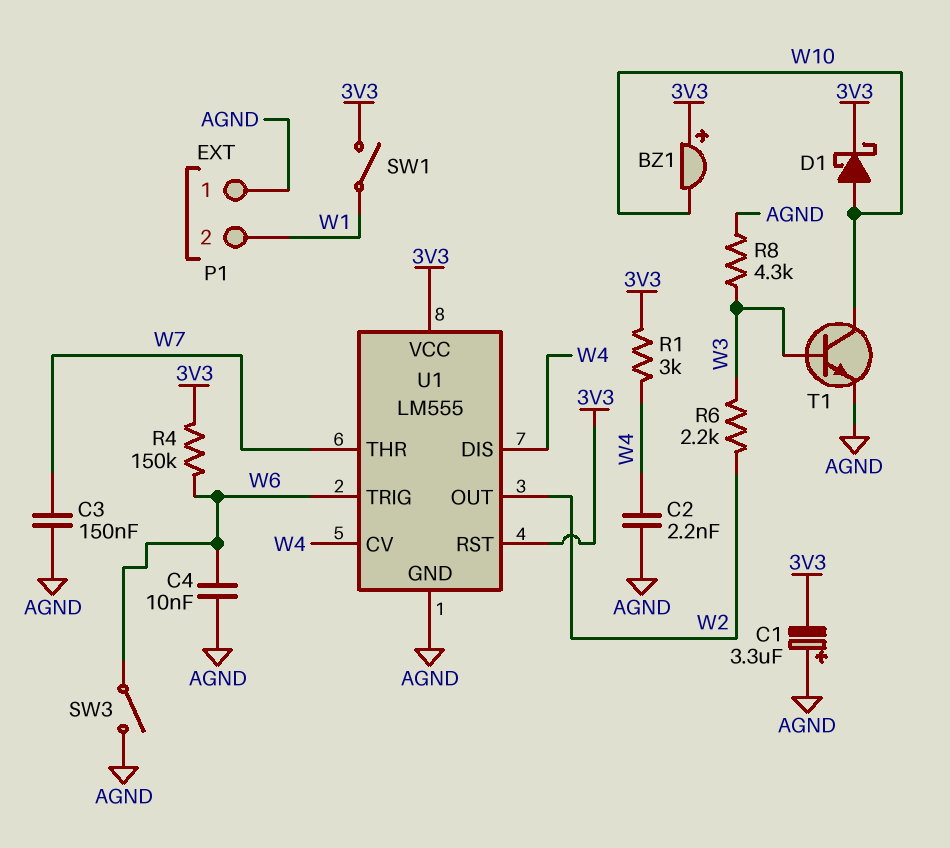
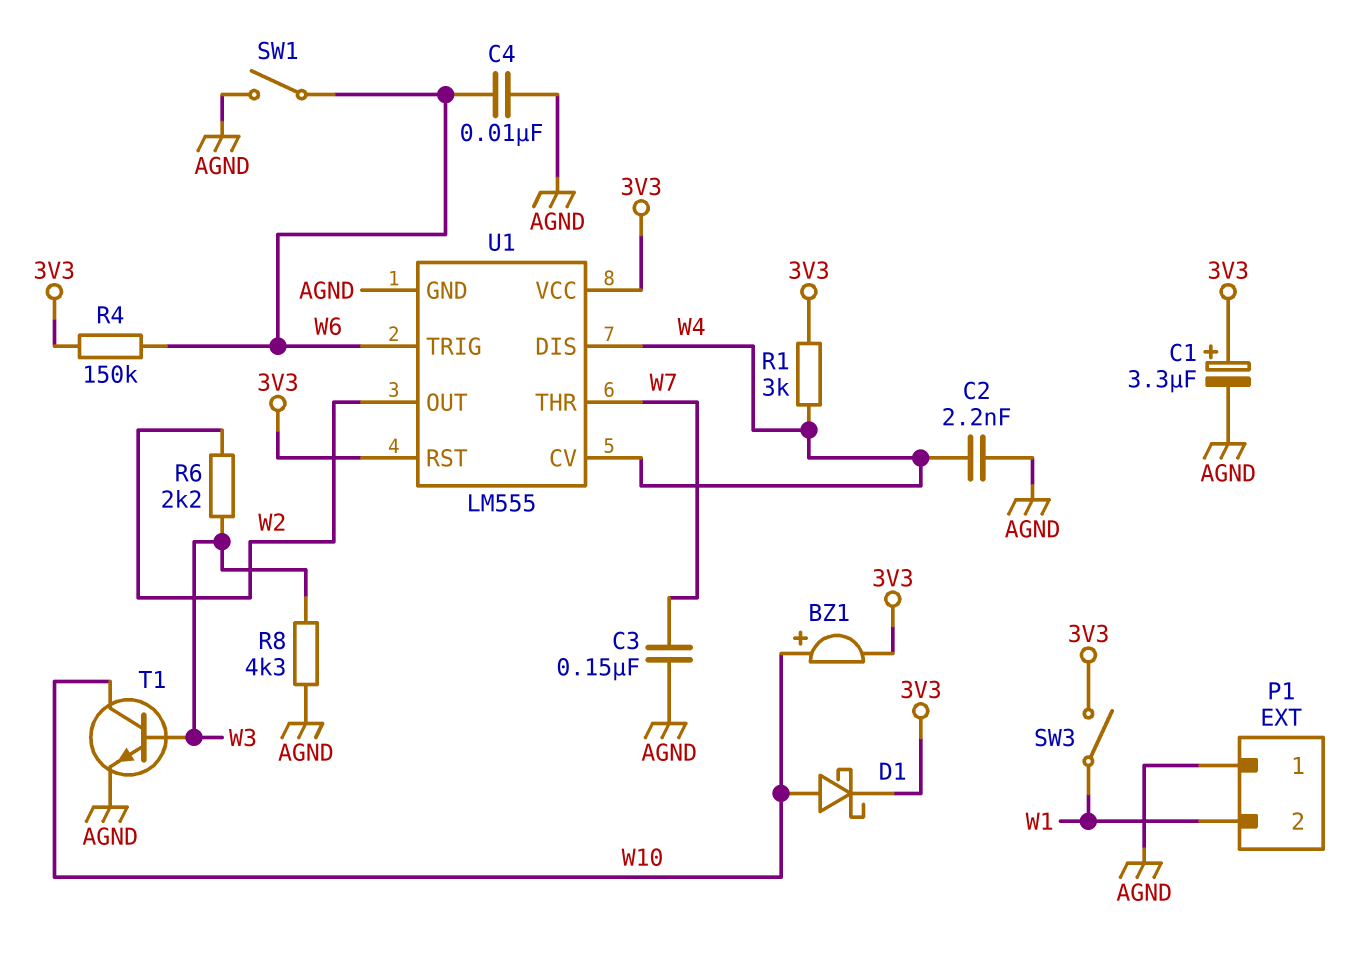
BZ1: buzzer (plus 3V3, minus W10) -> buzzer (plus W10, minus 3V3)
C1: 3.3uF (plus AGND, minus 3V3) -> 3.3uF (plus 3V3, minus AGND)
SW1: switch (3V3, W1) -> switch (AGND, W6)
SW3: switch (AGND, W6) -> switch (3V3, W1)

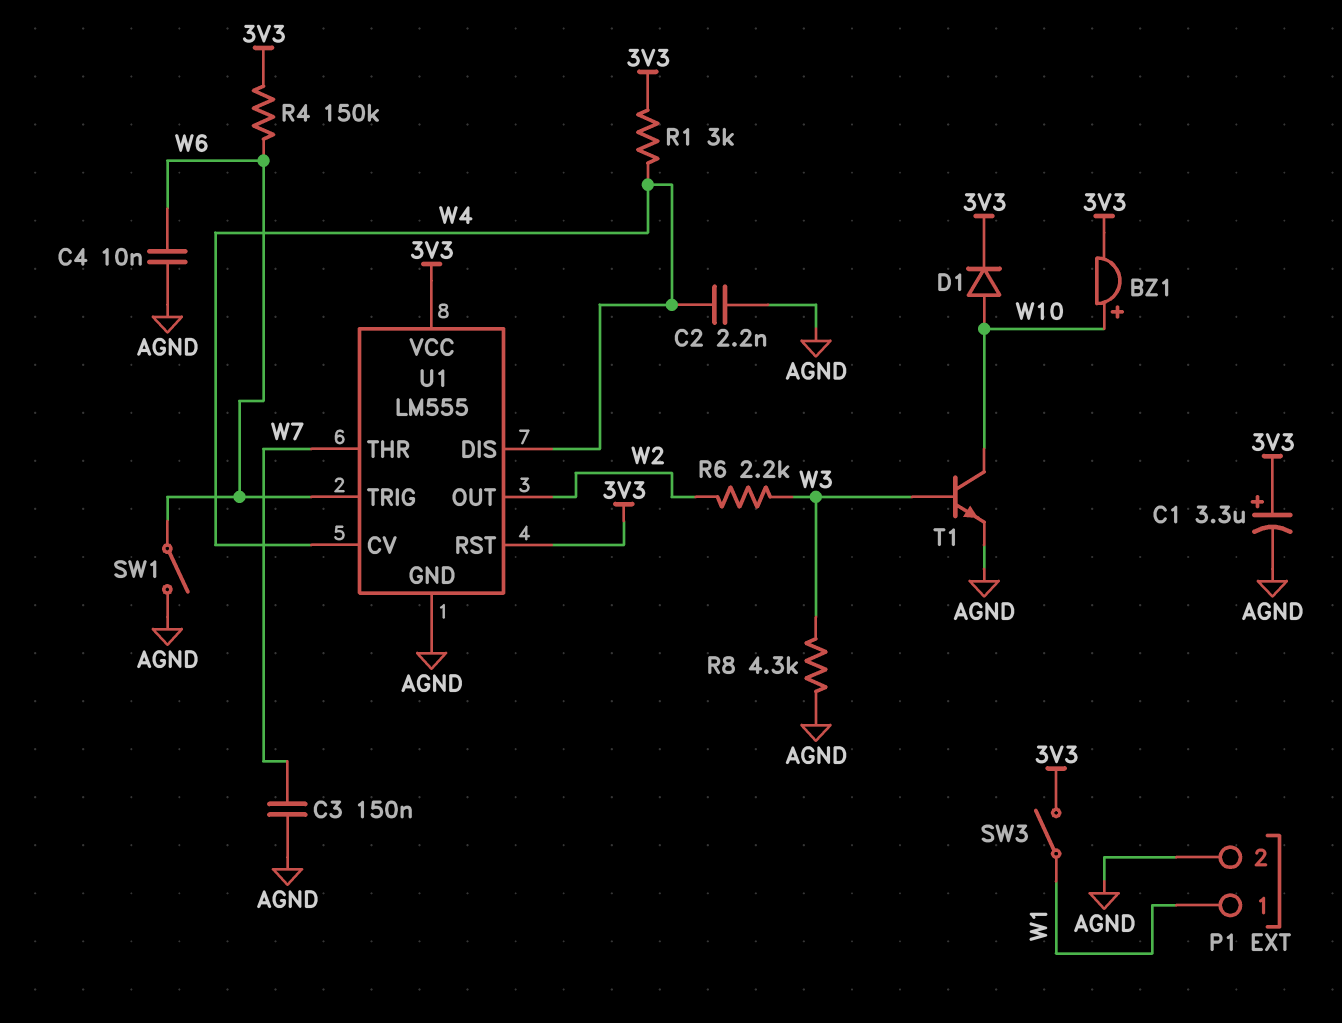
D1: schottky (A W10, K 3V3) -> diode (A W10, K 3V3)
P1 pin 1: AGND -> W1
P1 pin 2: W1 -> AGND

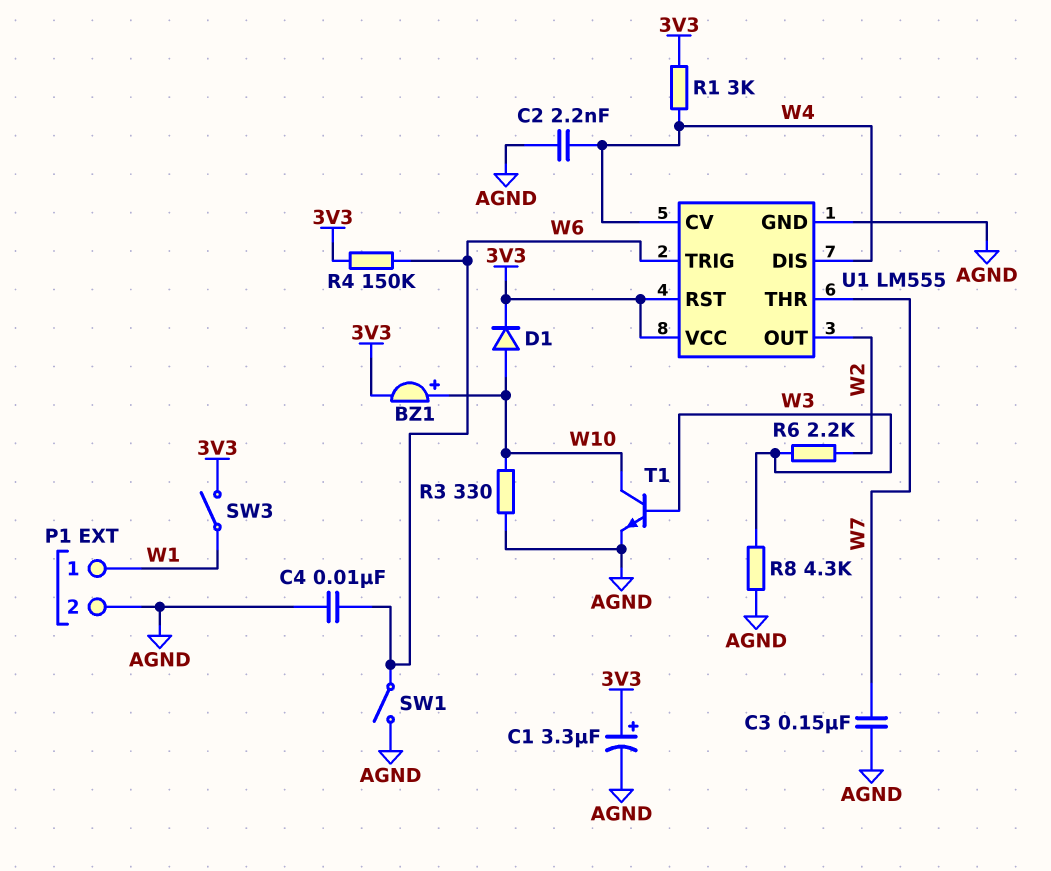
R3: none -> 330 (AGND, W10)

